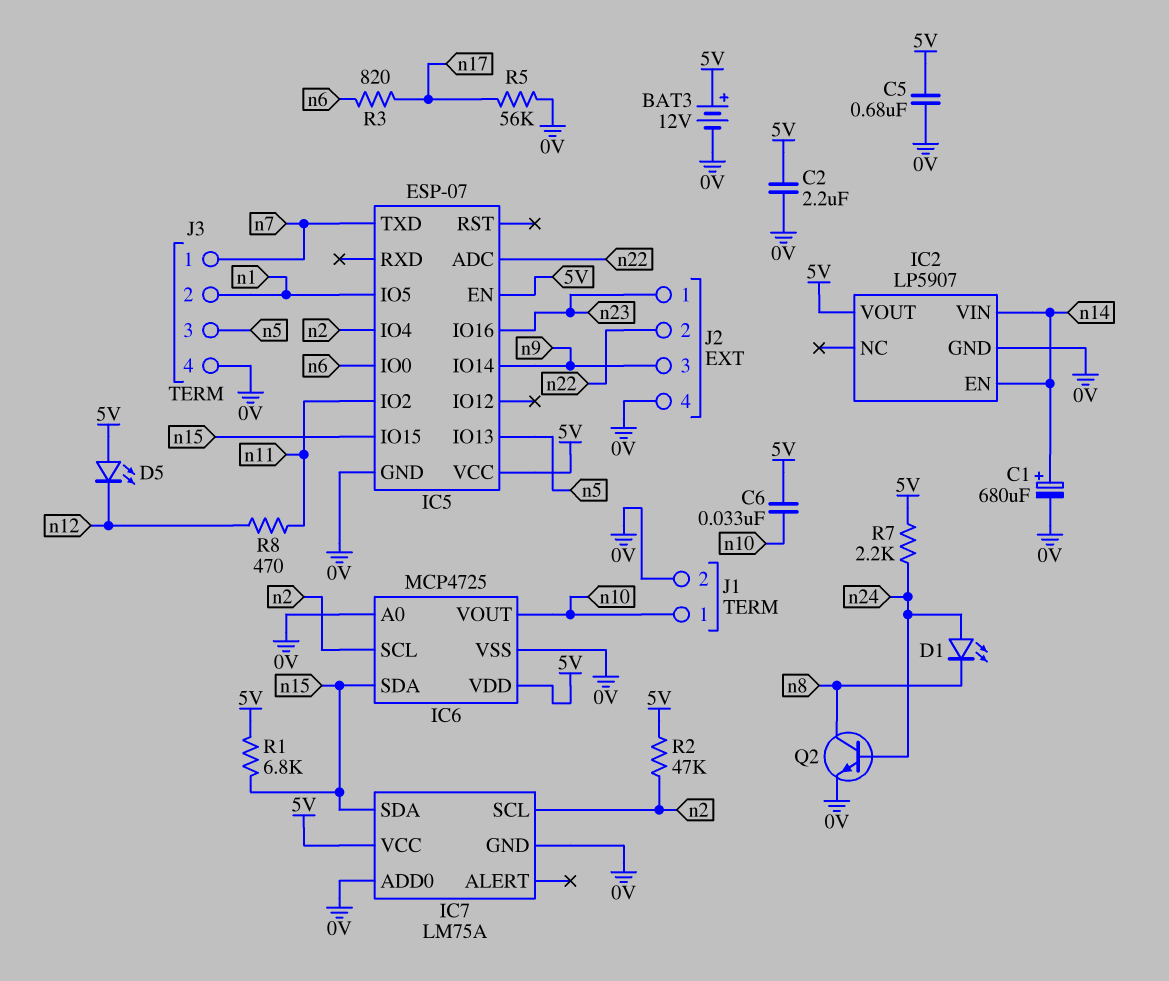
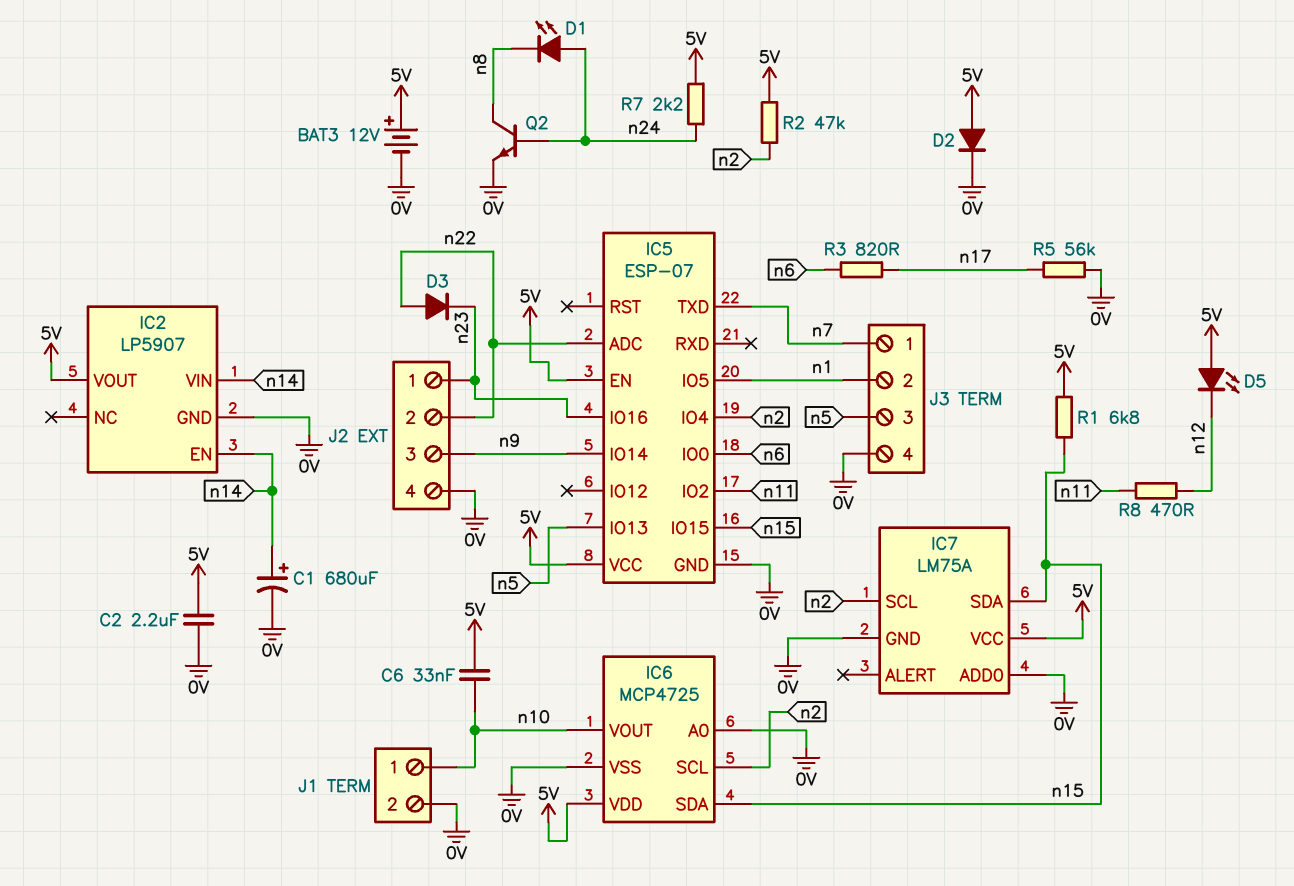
C5: 680nF (0V, 5V) -> none
D2: none -> diode (A 5V, K 0V)
D3: none -> diode (A n22, K n23)

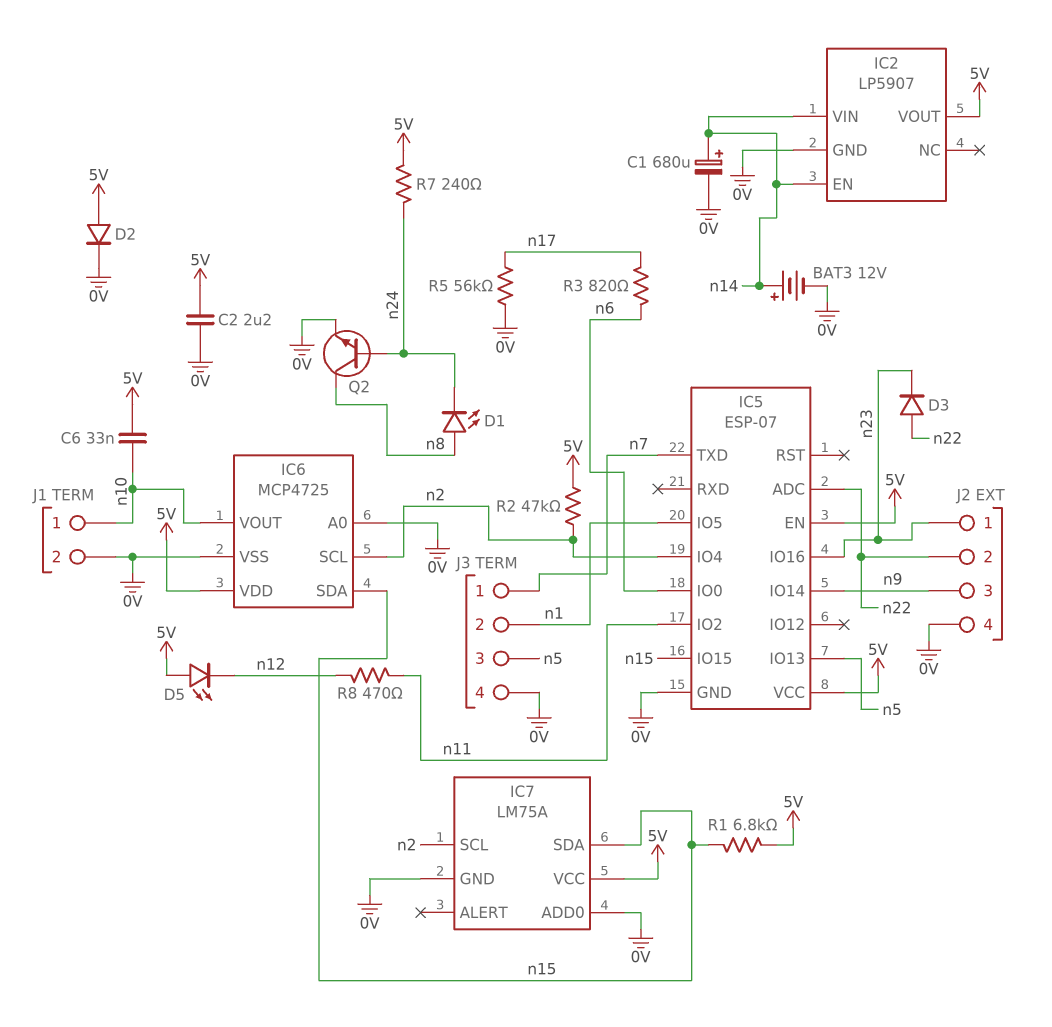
BAT3: 12V (plus 5V, minus 0V) -> 12V (plus n14, minus 0V)
D1: LED (A n24, K n8) -> LED (A n8, K n24)
R7: 2.2k (5V, n24) -> 240 (5V, n24)

